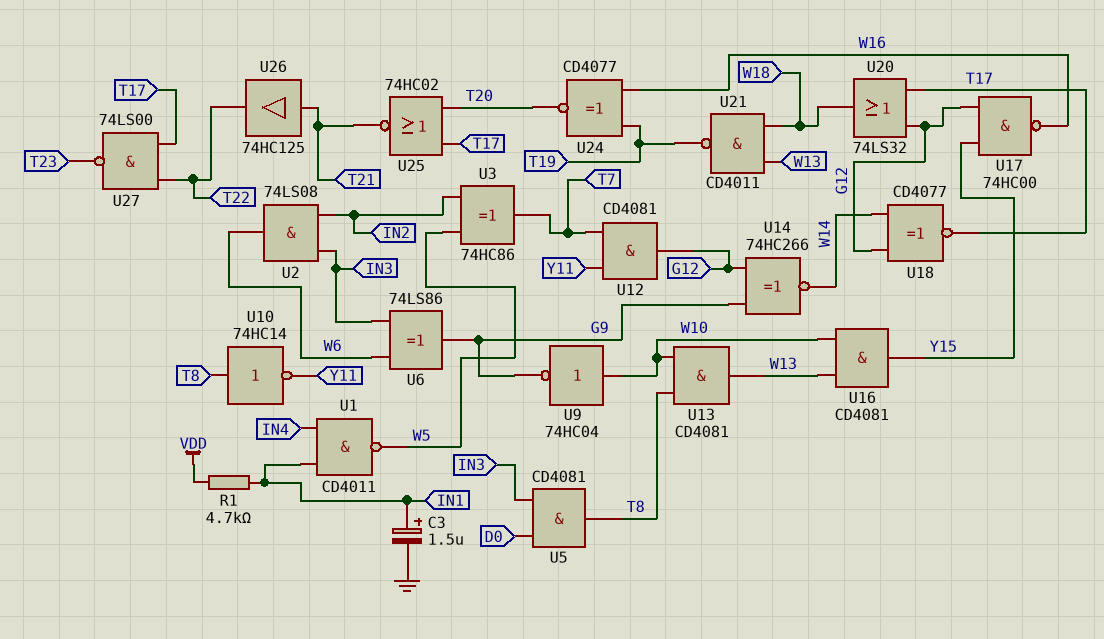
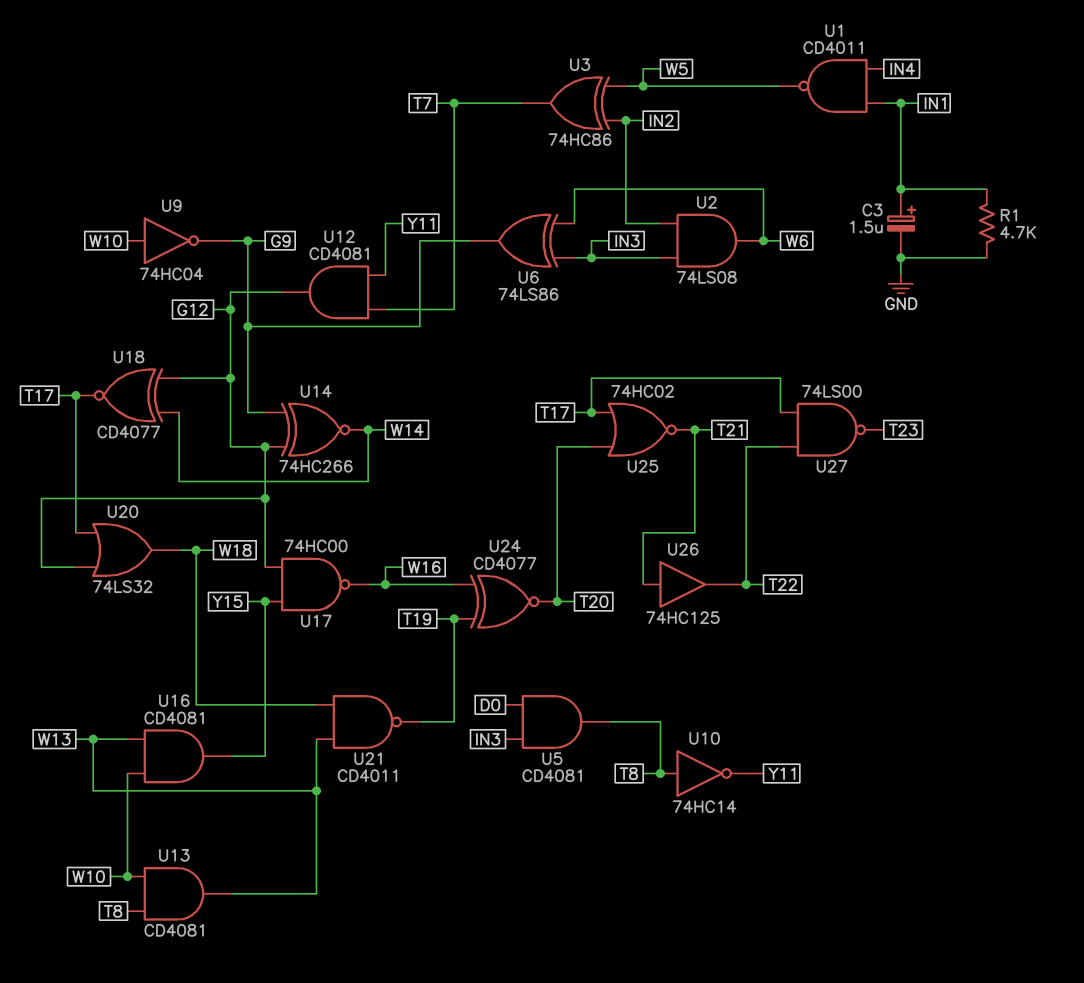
R1: 4.7k (IN1, VDD) -> 4.7k (GND, IN1)

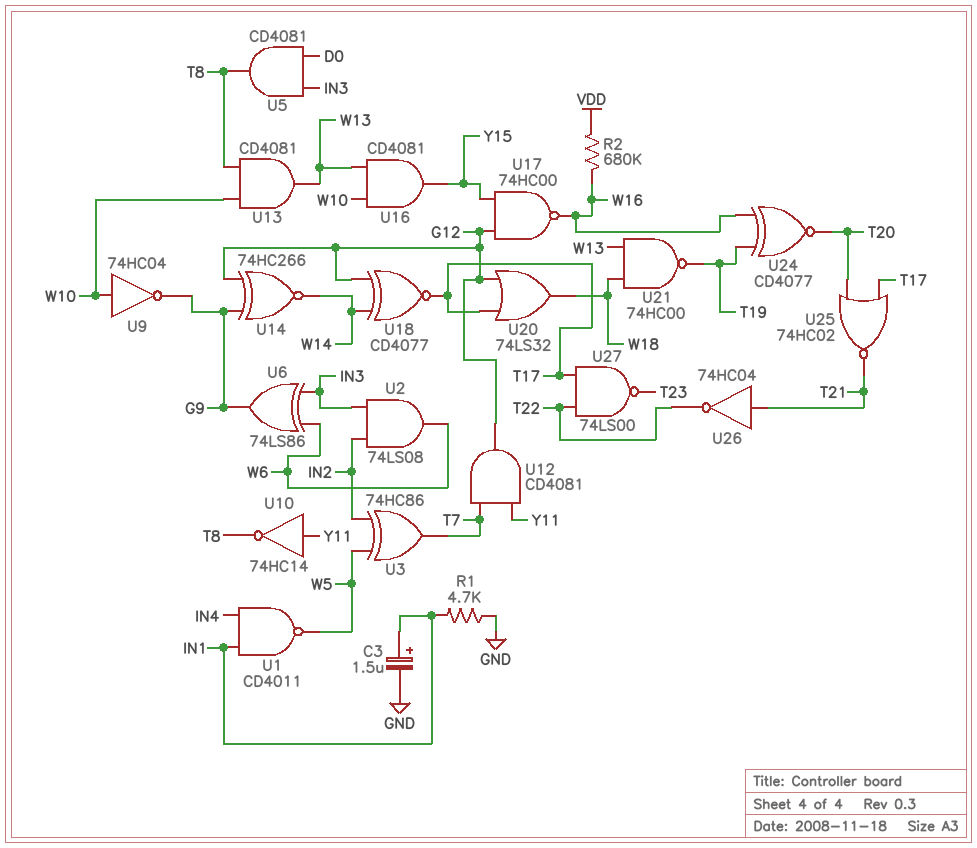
R2: none -> 680k (VDD, W16)
U10: NOT 74HC14 (in T8, out Y11) -> NOT 74HC14 (in Y11, out T8)
U21: NAND CD4011 (in W13, in W18, out T19) -> NAND 74HC00 (in W13, in W18, out T19)
U26: buffer 74HC125 (in T21, out T22) -> NOT 74HC04 (in T21, out T22)

